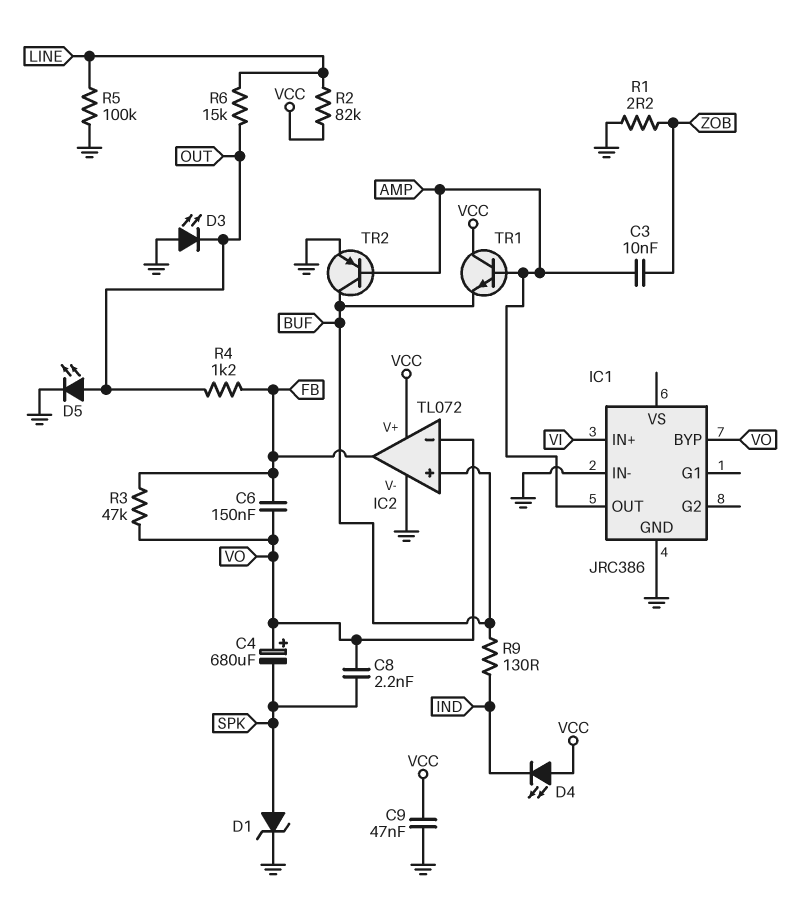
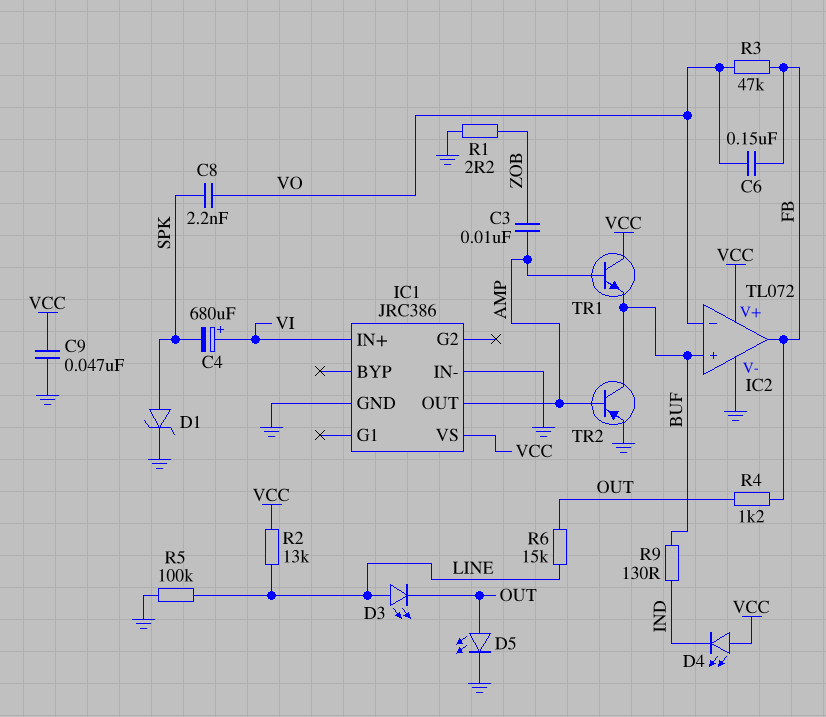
C4: 680uF (plus VO, minus SPK) -> 680uF (plus VI, minus SPK)
D3: LED (A GND, K OUT) -> LED (A LINE, K OUT)
IC1 pin BYP: VO -> none
IC1 pin VS: none -> VCC
R2: 82k (LINE, VCC) -> 13k (LINE, VCC)

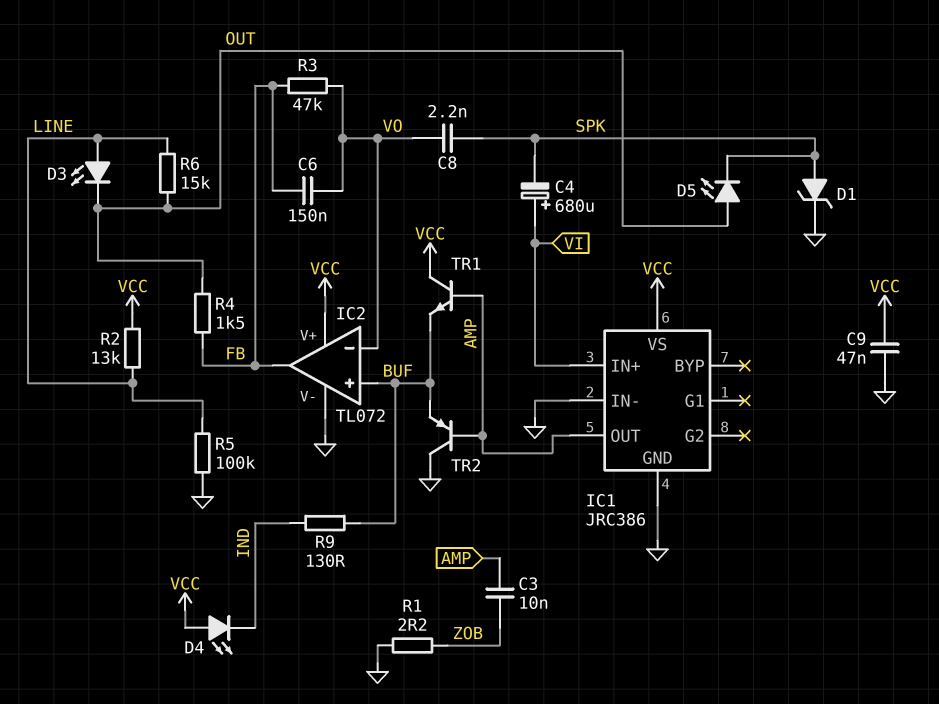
D5: LED (A OUT, K GND) -> LED (A OUT, K SPK)
R4: 1.2k (FB, OUT) -> 1.5k (FB, OUT)
TR2: PNP (B AMP, C BUF, E GND) -> PNP (B AMP, C GND, E BUF)

